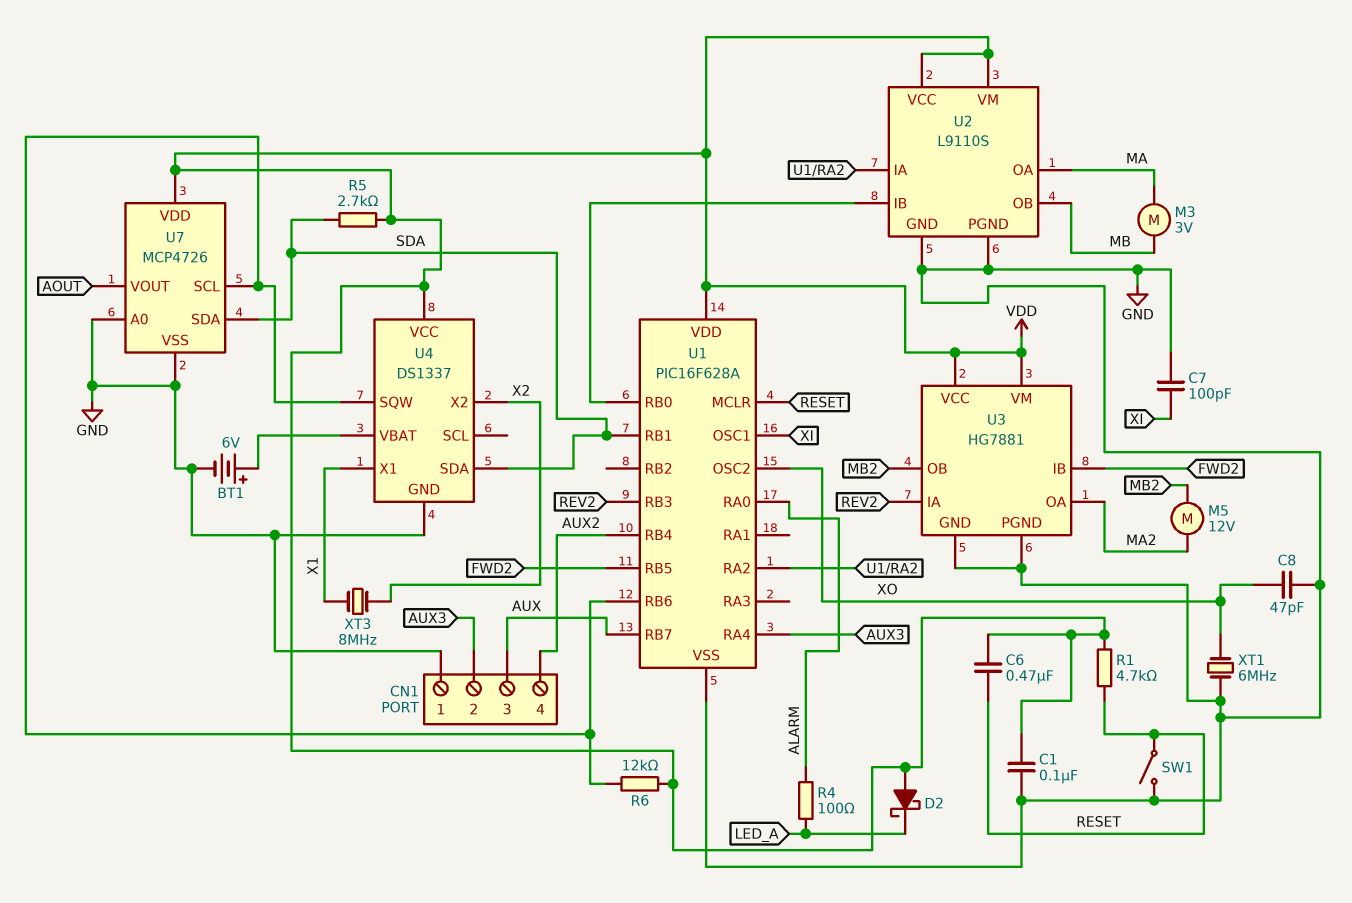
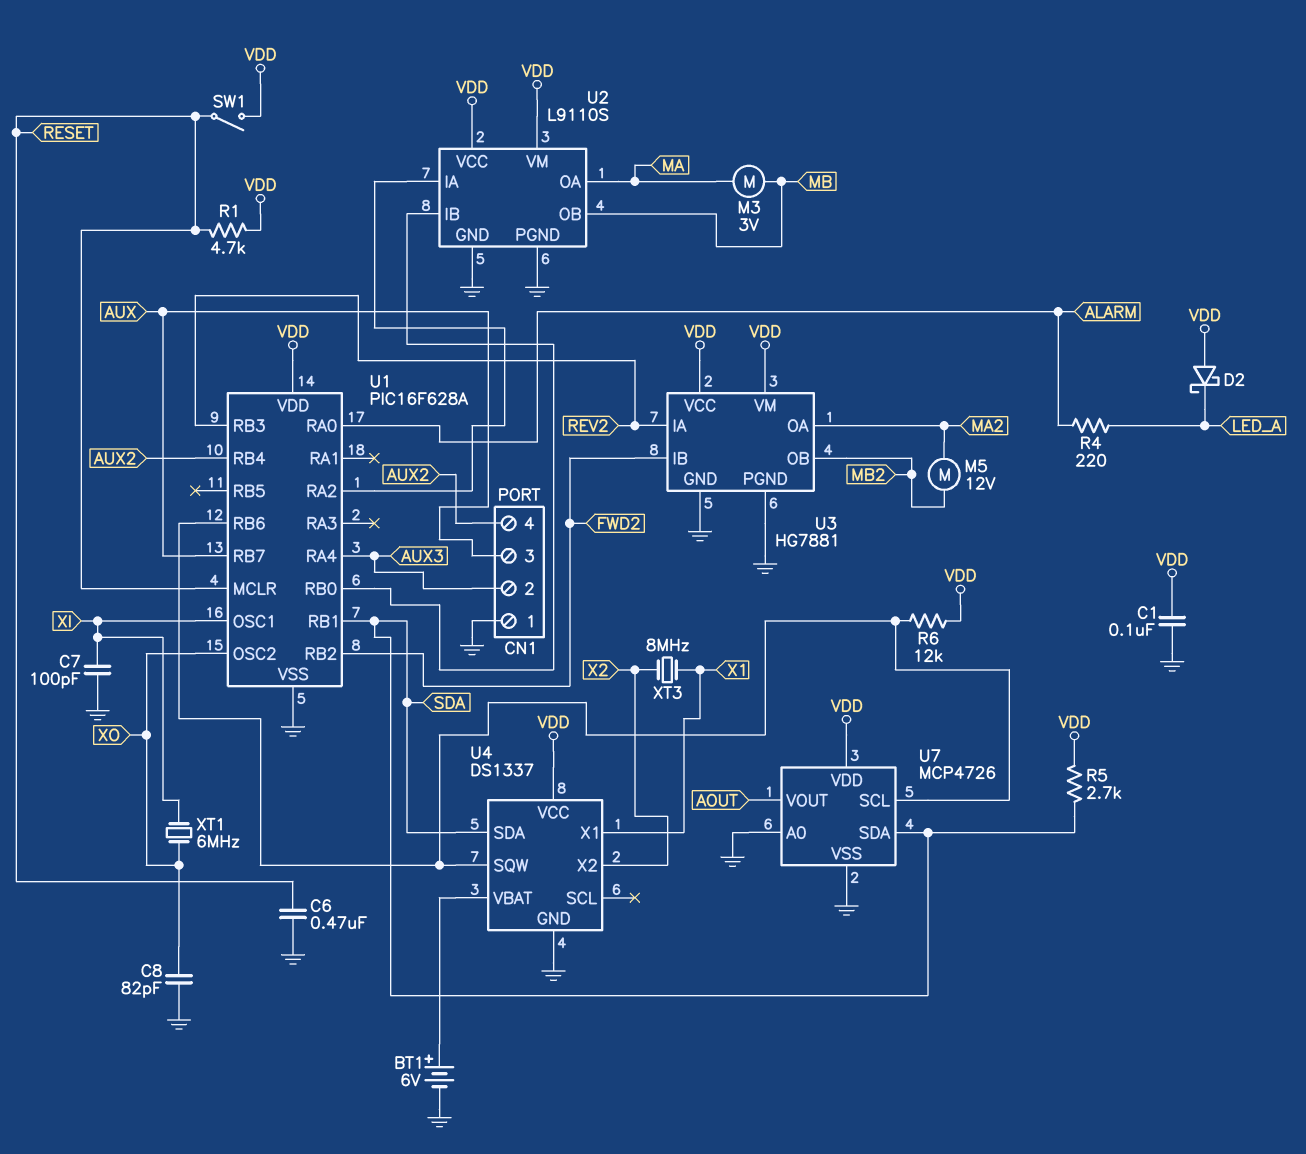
C6: 470nF (RESET, VDD) -> 470nF (GND, RESET)
C8: 47pF (GND, XO) -> 82pF (GND, XO)
R4: 100 (ALARM, LED_A) -> 220 (ALARM, LED_A)
SW1: switch (GND, RESET) -> switch (RESET, VDD)
U1 pin RB2: none -> FWD2
U1 pin RB5: FWD2 -> none
XT1: 6MHz (GND, XO) -> 6MHz (XI, XO)

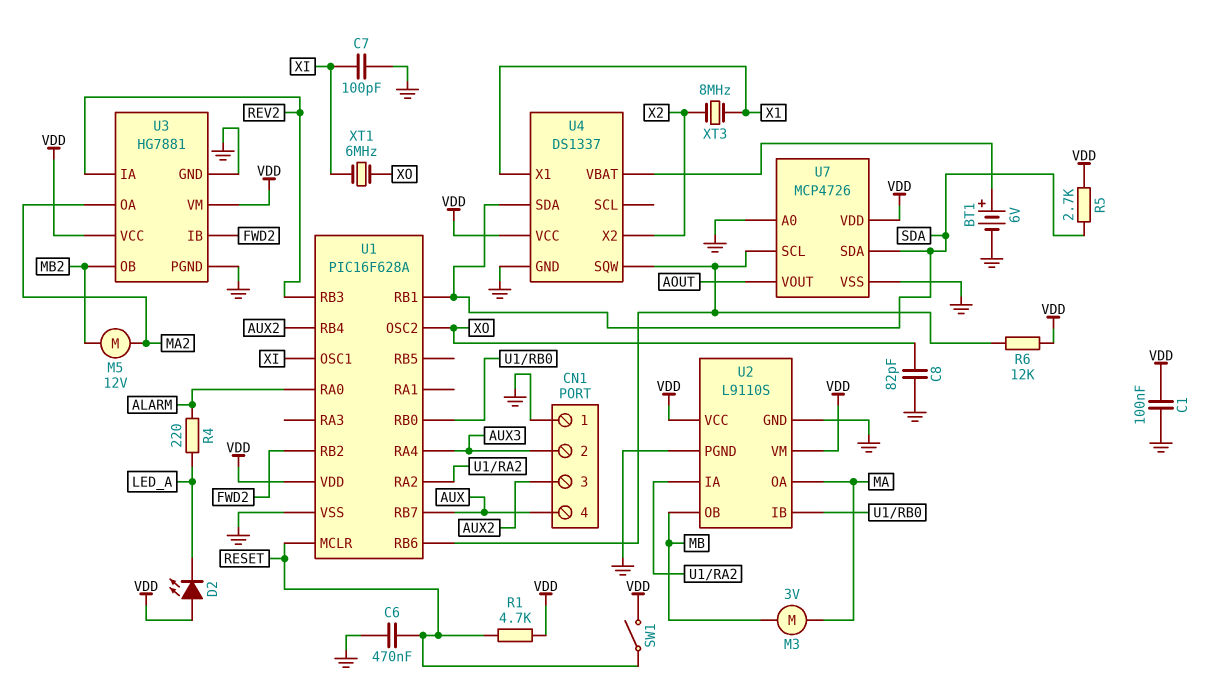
CN1 pin 3: AUX -> AUX2
CN1 pin 4: AUX2 -> AUX
D2: schottky (A VDD, K LED_A) -> LED (A VDD, K LED_A)

